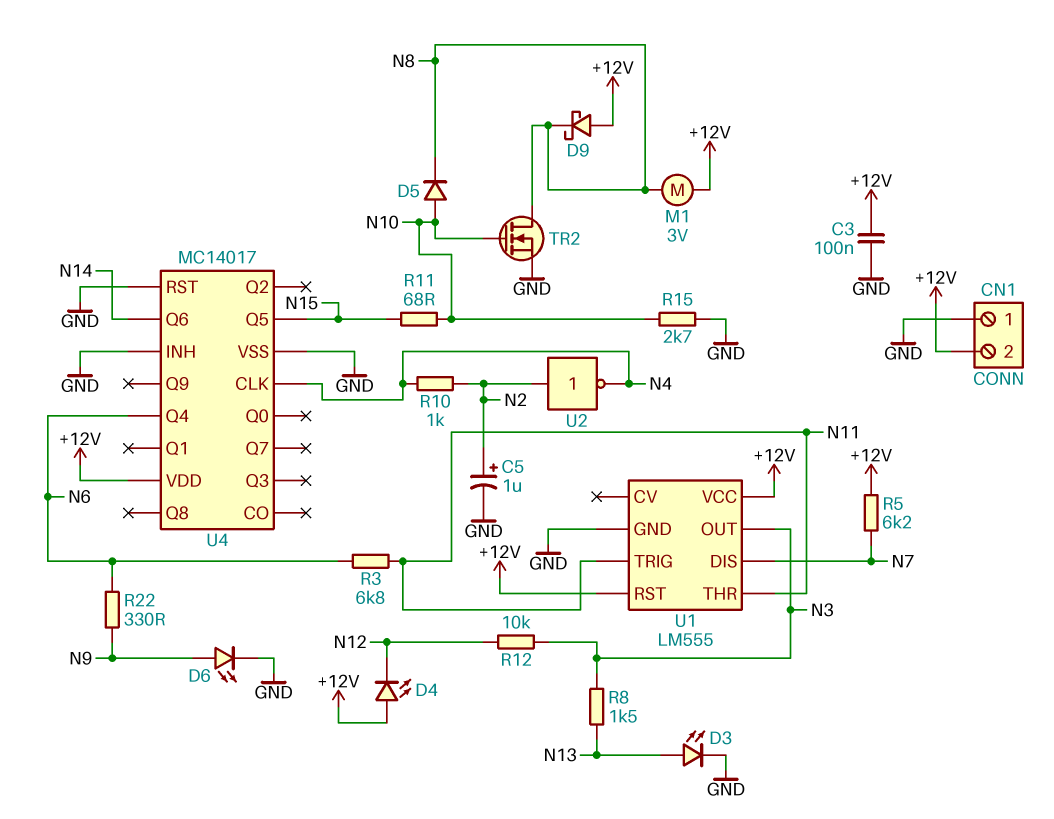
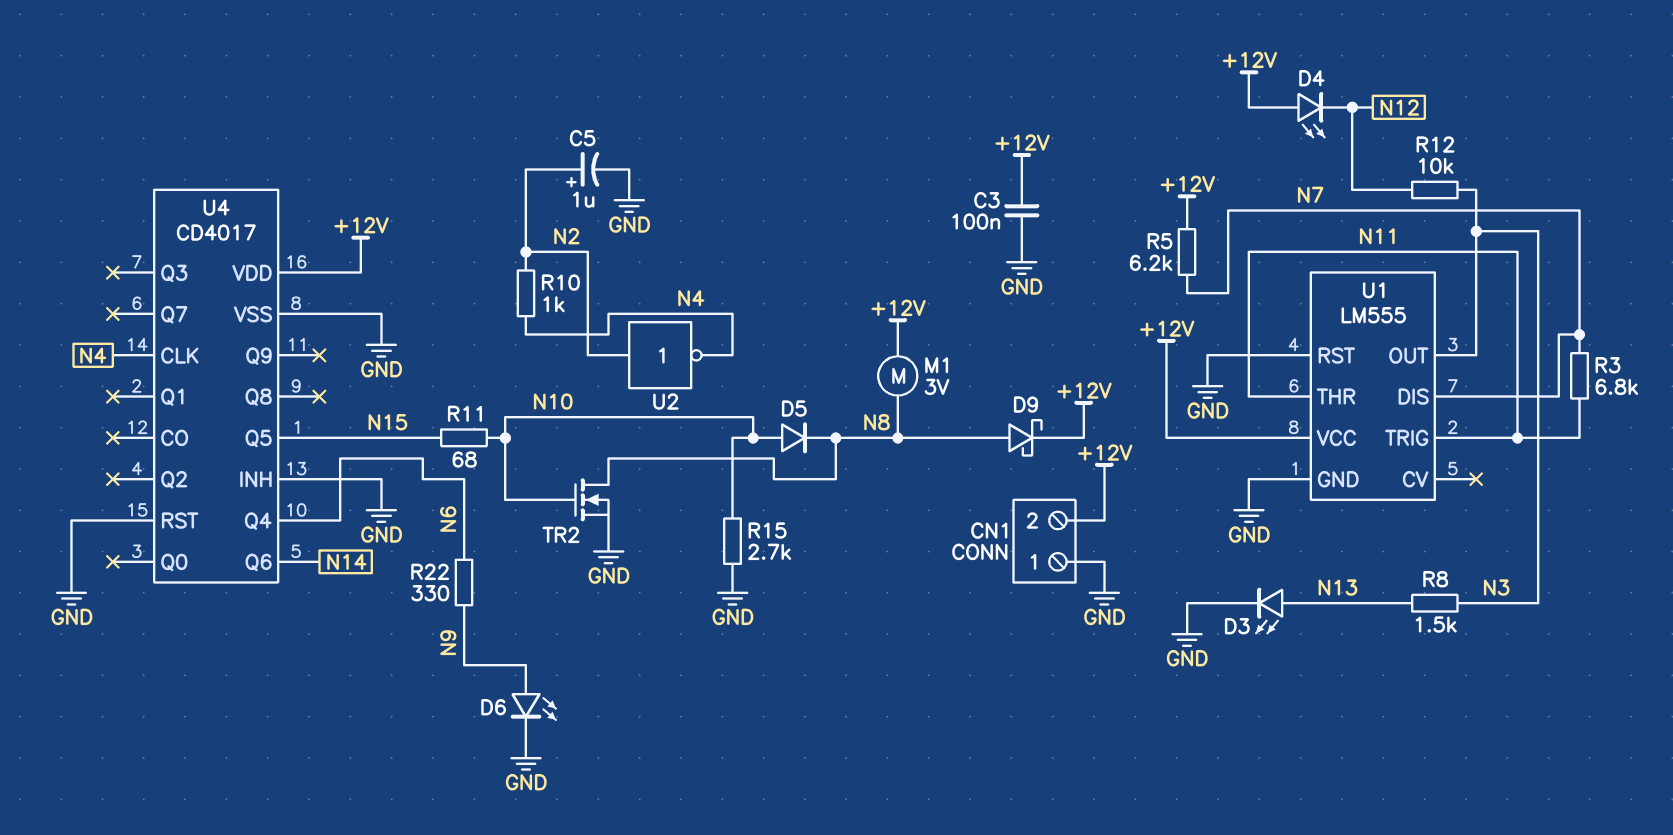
D9: schottky (A +12V, K N8) -> schottky (A N8, K +12V)
R3: 6.8k (N6, N11) -> 6.8k (N7, N11)
U1 pin RST: +12V -> GND
U4: MC14017 -> CD4017

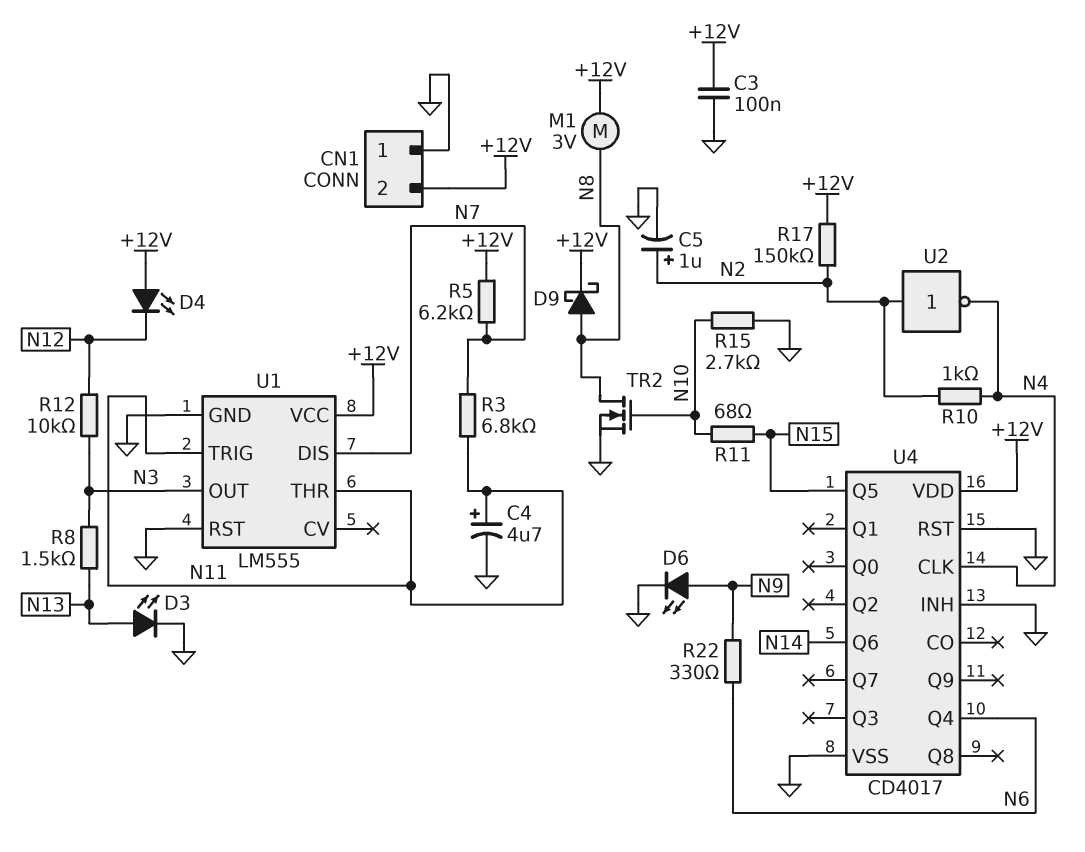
C4: none -> 4.7uF (plus N11, minus GND)
D5: diode (A N10, K N8) -> none
R17: none -> 150k (+12V, N2)

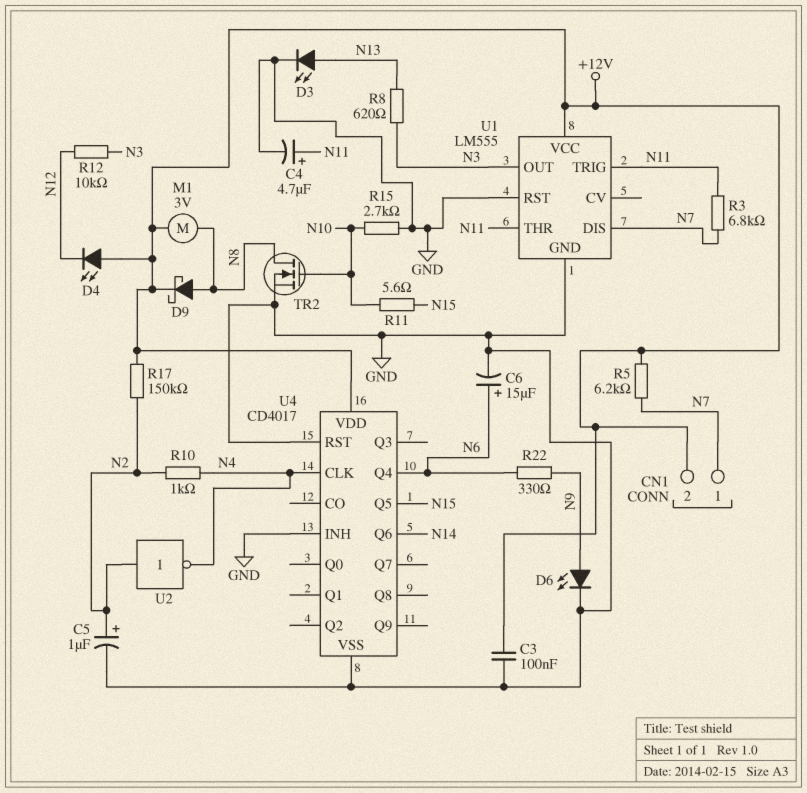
C6: none -> 15uF (plus N6, minus GND)
CN1 pin 1: GND -> N7
R8: 1.5k (N3, N13) -> 620 (N3, N13)
R11: 68 (N10, N15) -> 5.6 (N10, N15)

